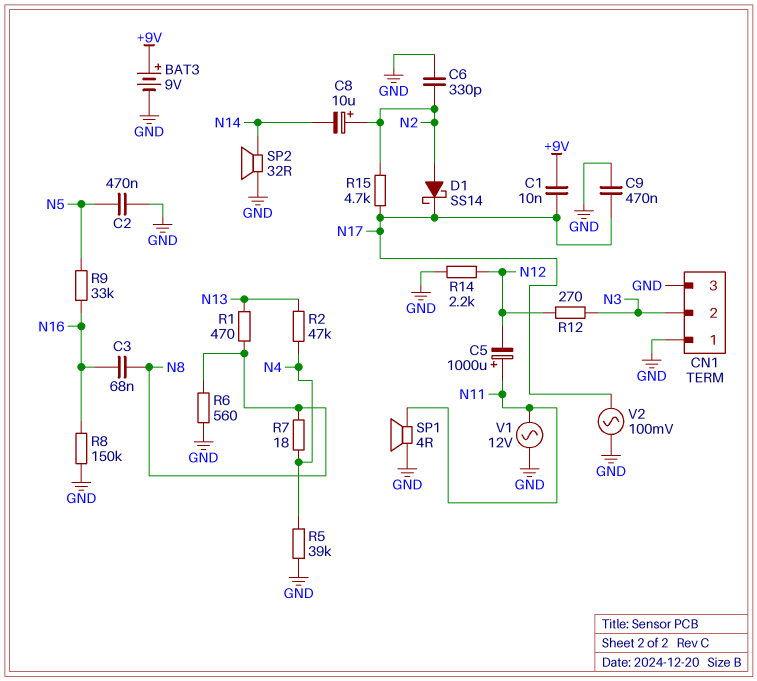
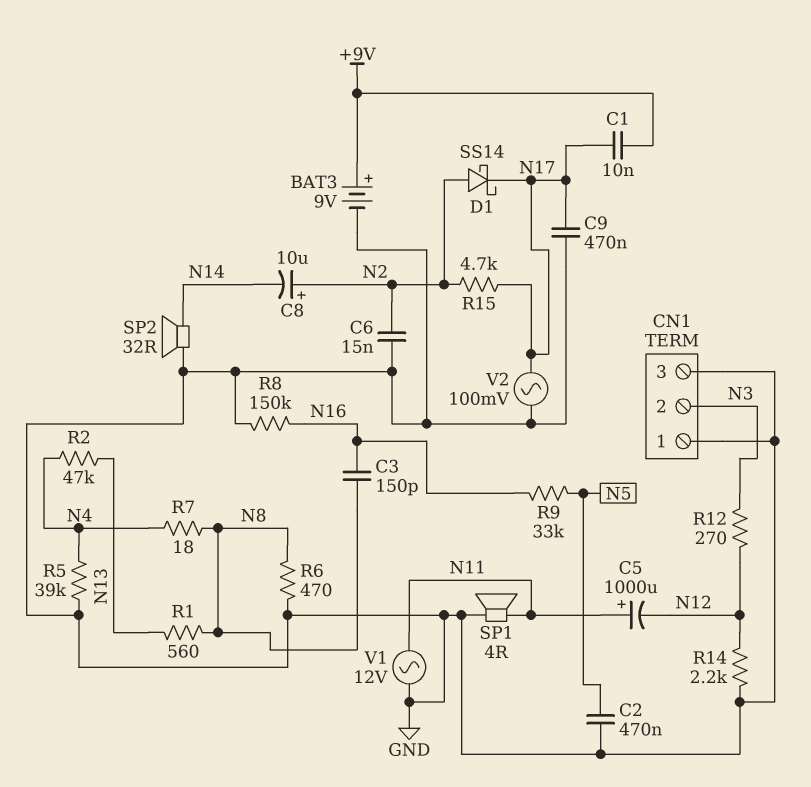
C3: 68nF (N8, N16) -> 150pF (N8, N16)
C6: 330pF (GND, N2) -> 15nF (GND, N2)
R1: 470 (N8, N13) -> 560 (N8, N13)
R6: 560 (GND, N8) -> 470 (GND, N8)

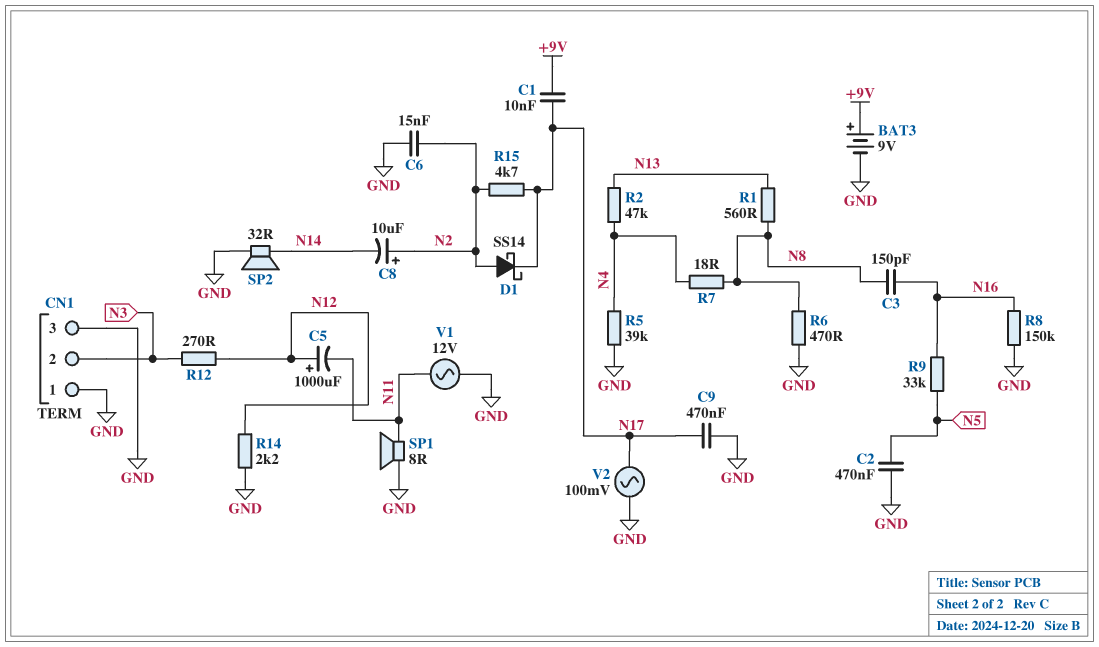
C5: 1000uF (plus N11, minus N12) -> 1000uF (plus N12, minus N11)
SP1: speaker 4R (GND, N11) -> speaker 8R (GND, N11)

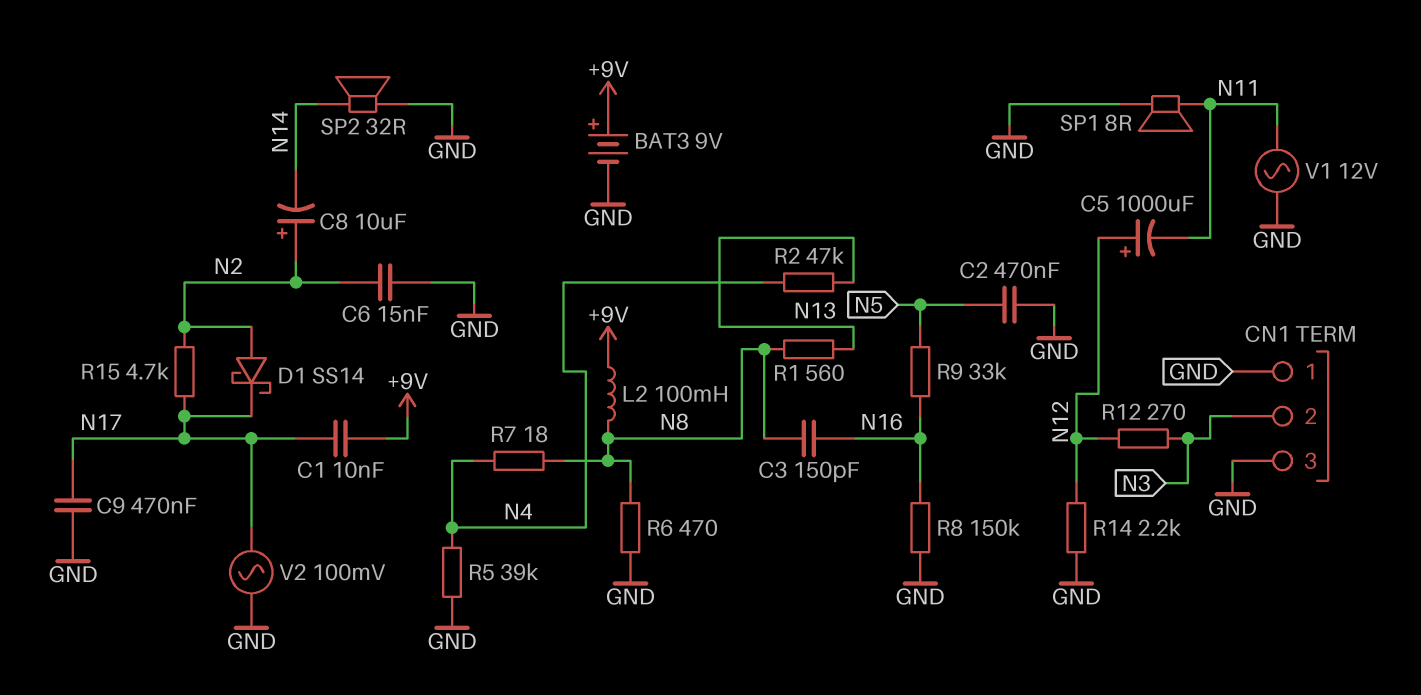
L2: none -> 100mH (+9V, N8)

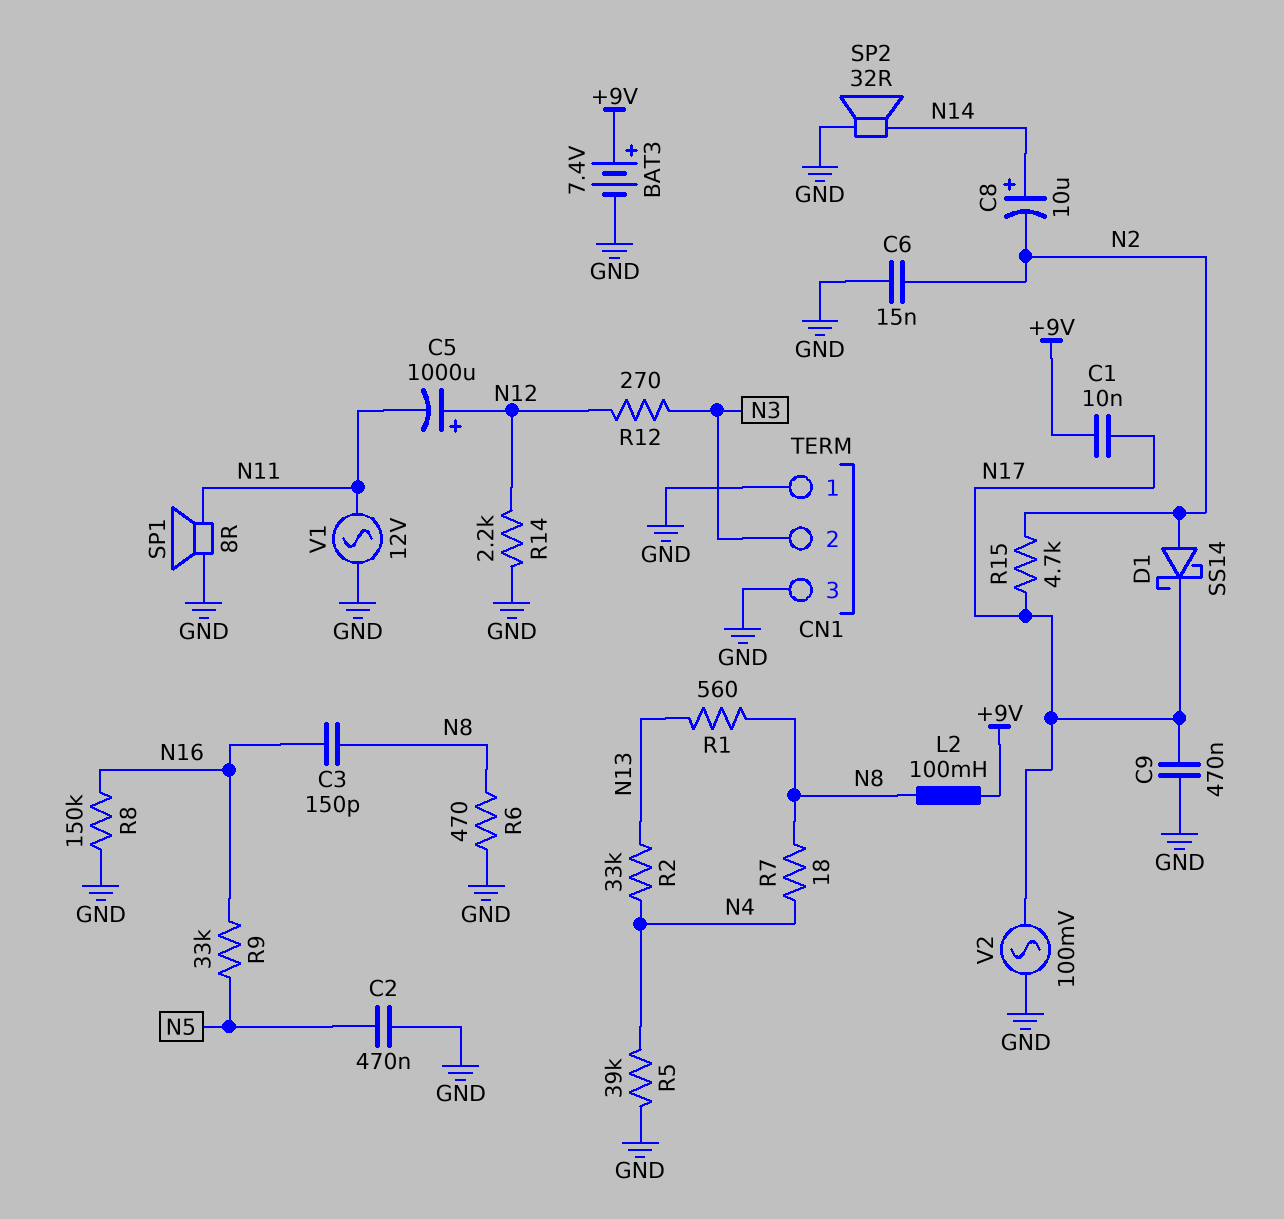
BAT3: 9V (plus +9V, minus GND) -> 7.4V (plus +9V, minus GND)
C8: 10uF (plus N2, minus N14) -> 10uF (plus N14, minus N2)
R2: 47k (N4, N13) -> 33k (N4, N13)

